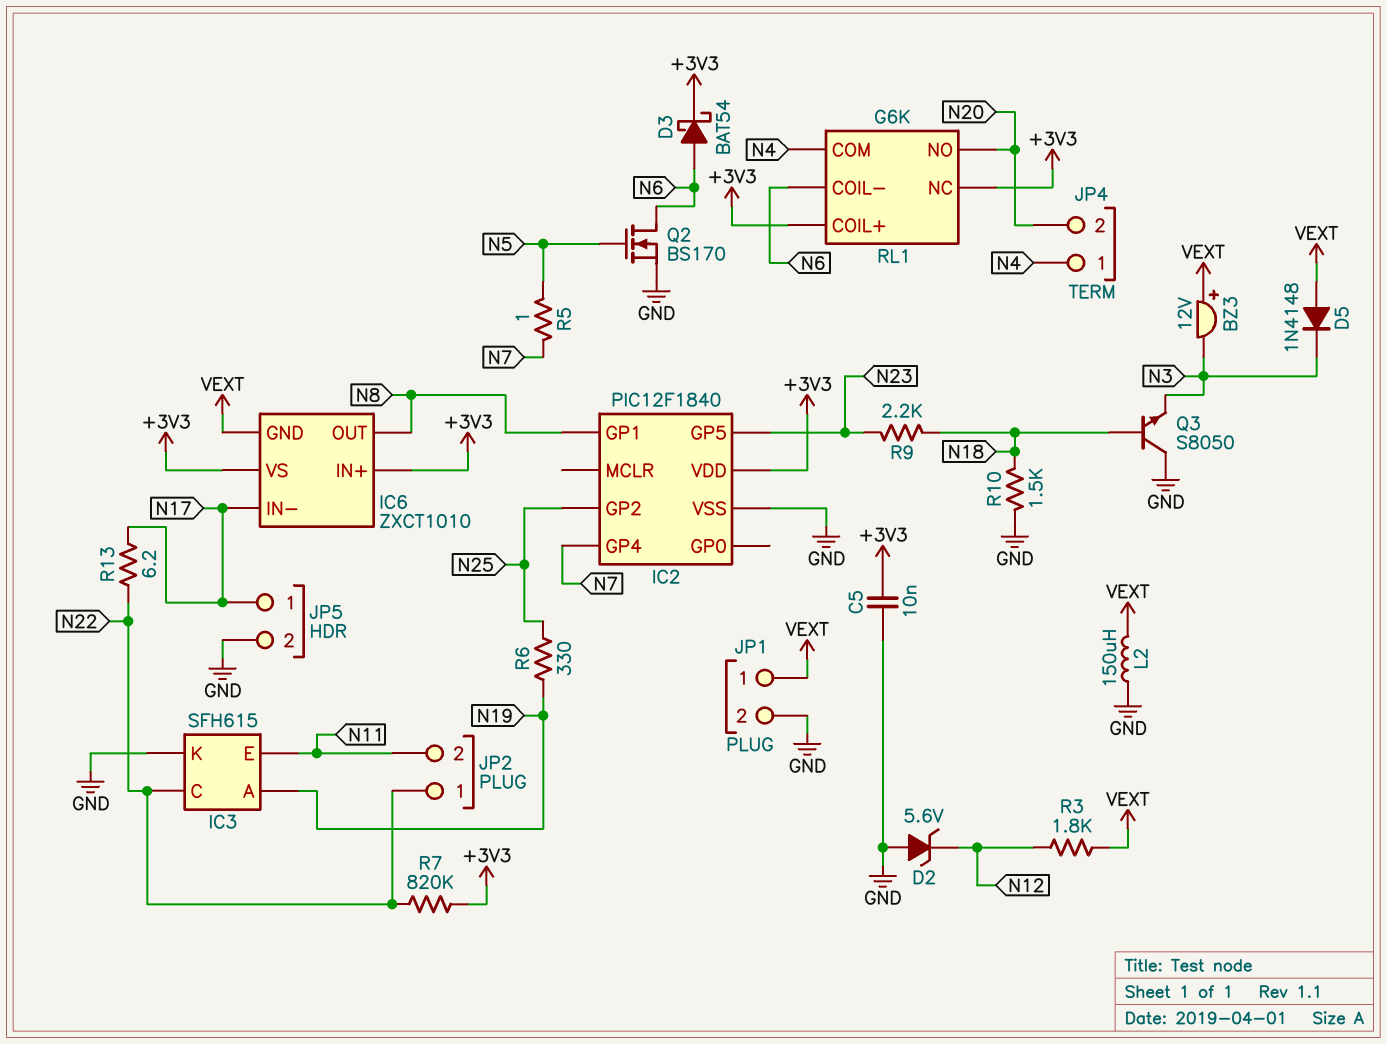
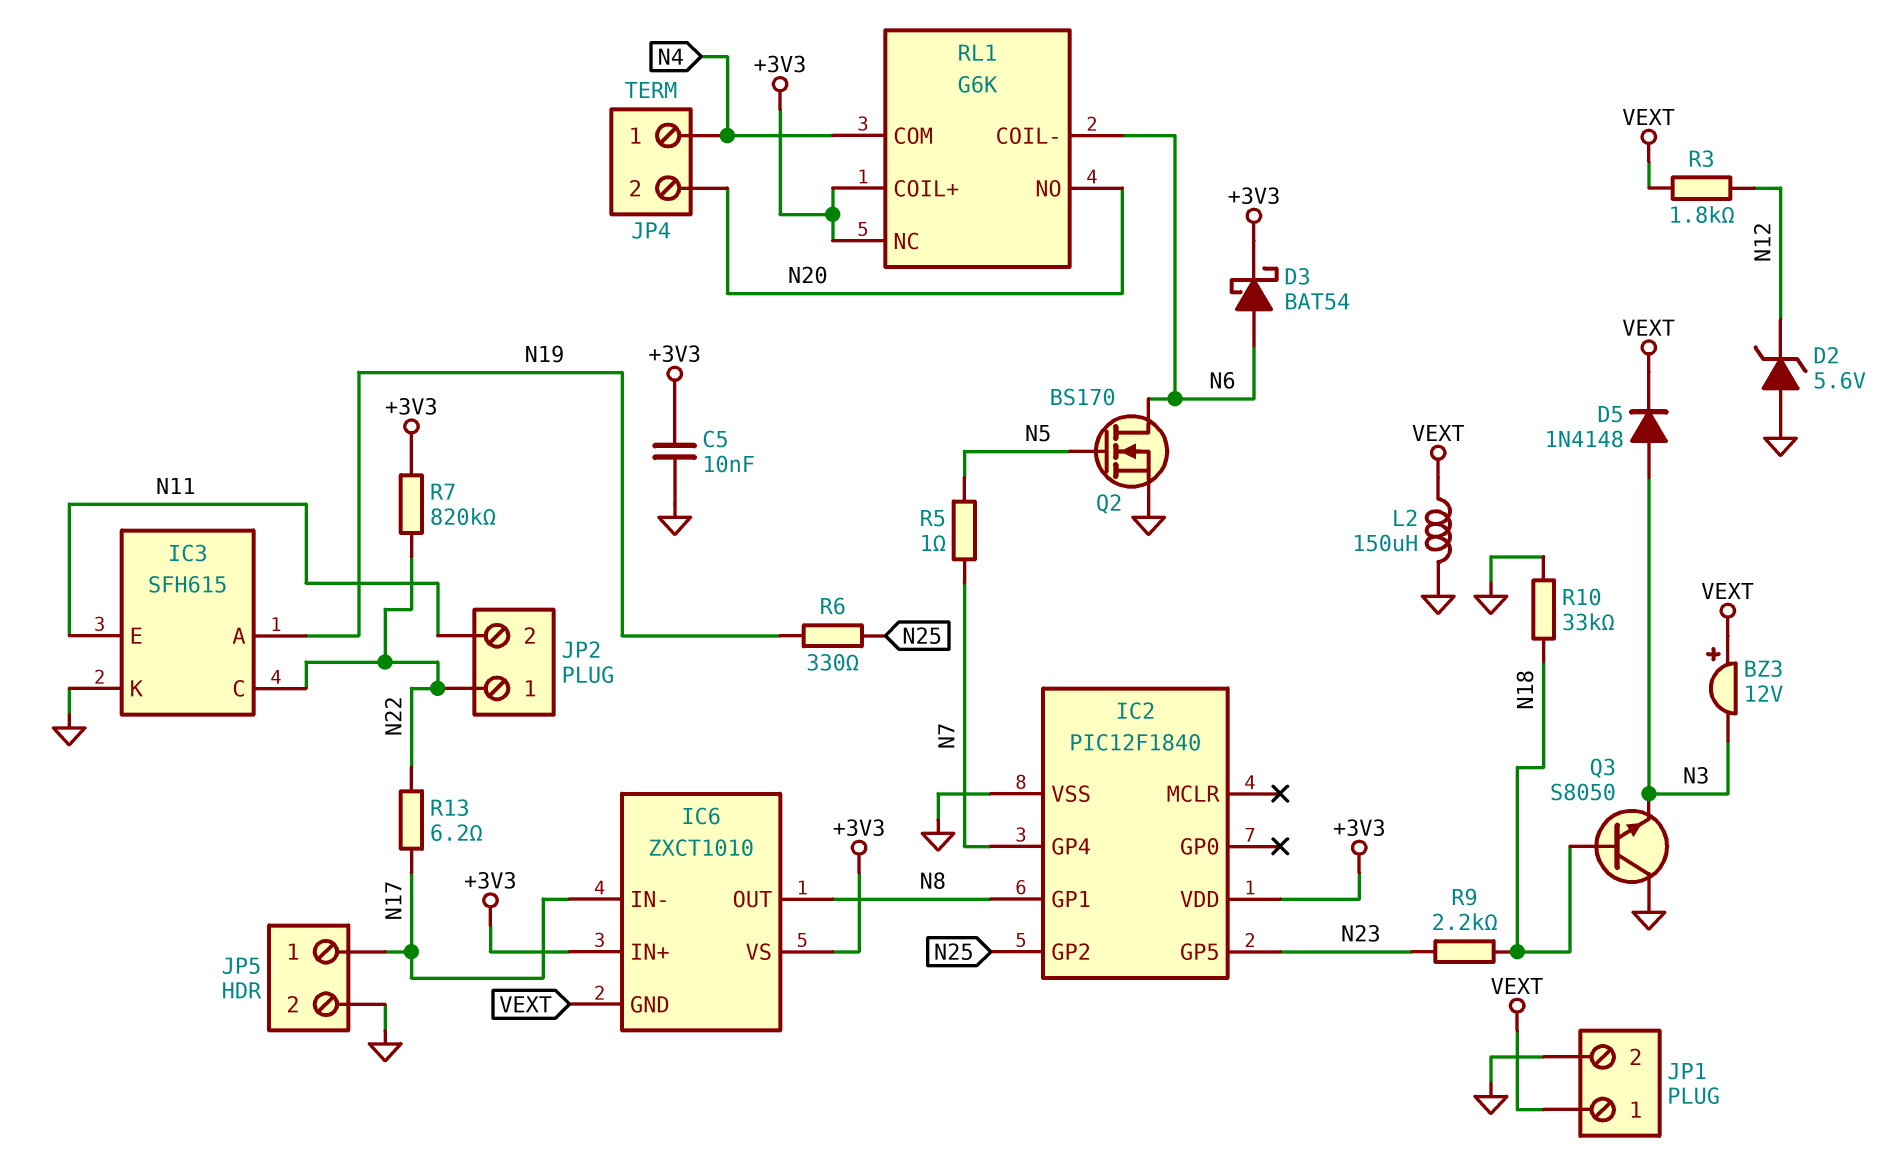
D5: diode 1N4148 (A VEXT, K N3) -> diode 1N4148 (A N3, K VEXT)
R10: 1.5k (GND, N18) -> 33k (GND, N18)

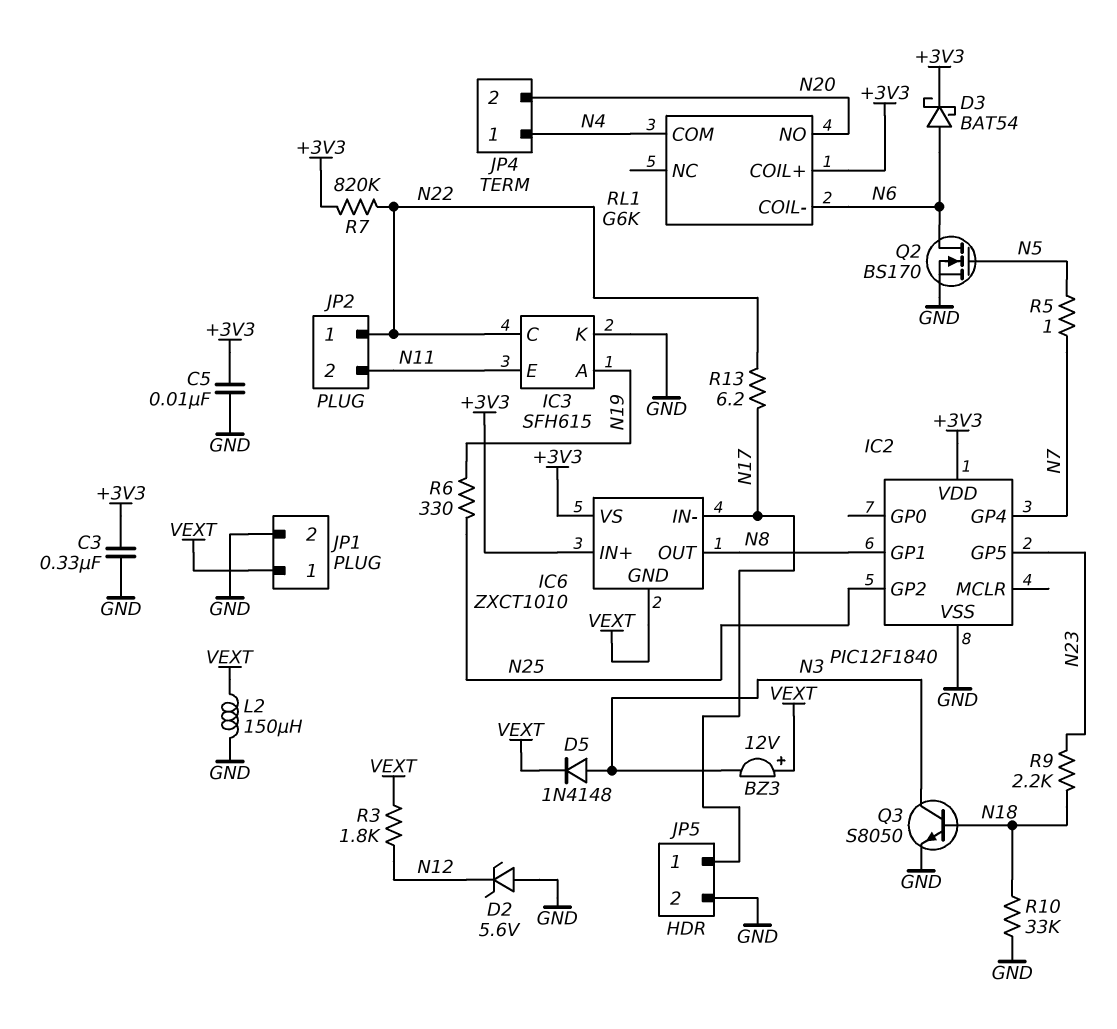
C3: none -> 330nF (+3V3, GND)
Q3: NPN S8050 (B N18, C GND, E N3) -> NPN S8050 (B N18, C N3, E GND)
RL1 pin NC: +3V3 -> none

